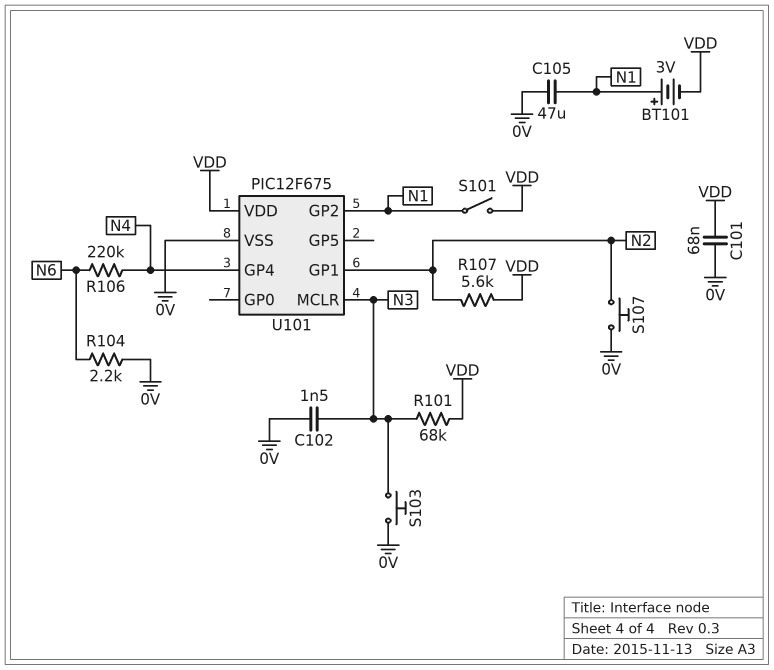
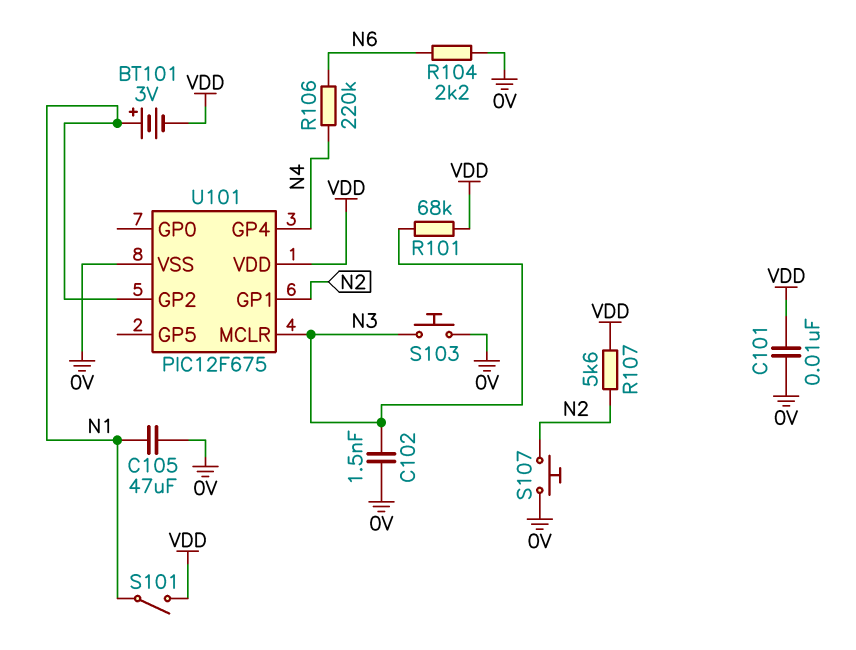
C101: 68nF (0V, VDD) -> 10nF (0V, VDD)

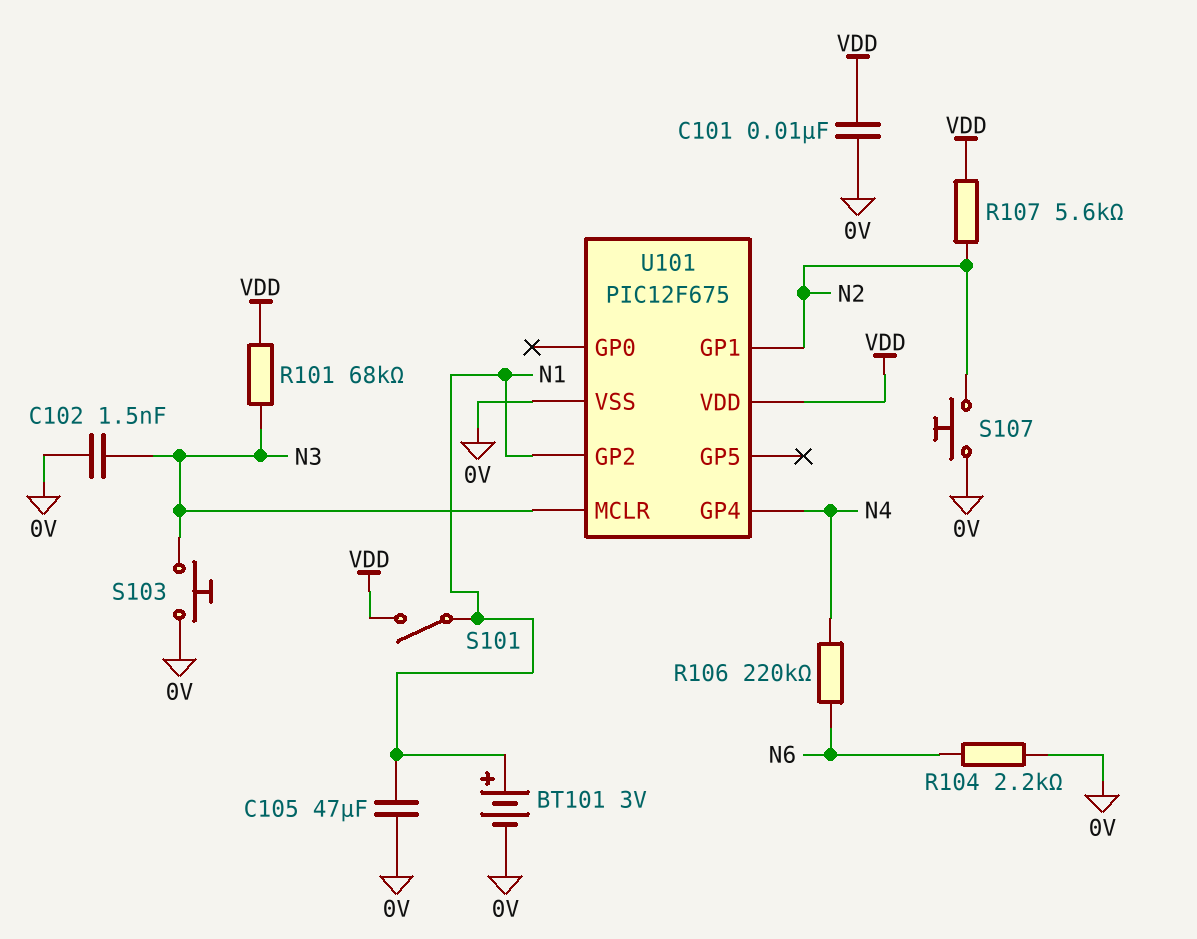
BT101: 3V (plus N1, minus VDD) -> 3V (plus N1, minus 0V)

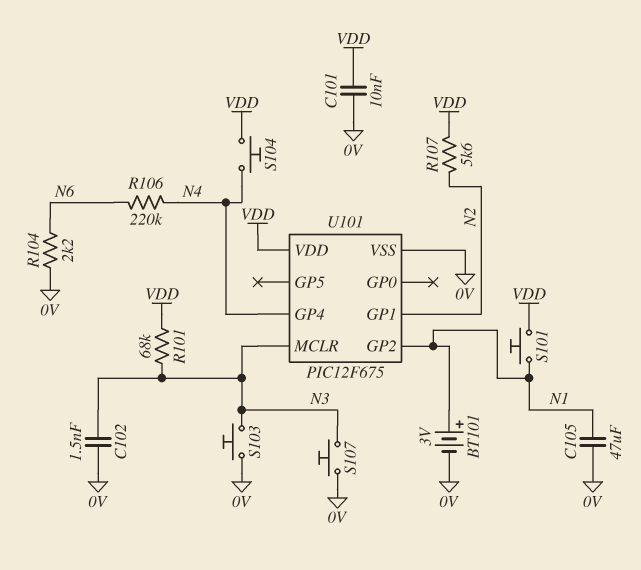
S101: switch (N1, VDD) -> button (N1, VDD)
S104: none -> button (N4, VDD)
S107: button (0V, N2) -> button (0V, N3)

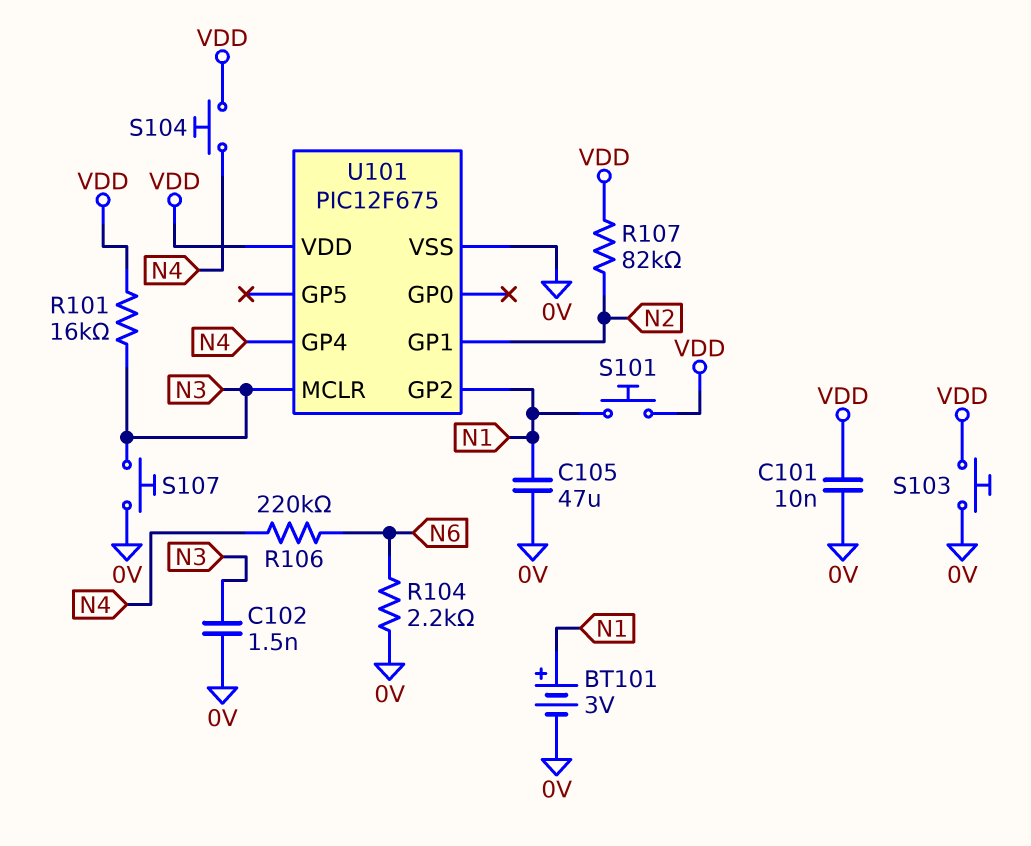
R101: 68k (N3, VDD) -> 16k (N3, VDD)
R107: 5.6k (N2, VDD) -> 82k (N2, VDD)
S103: button (0V, N3) -> button (0V, VDD)

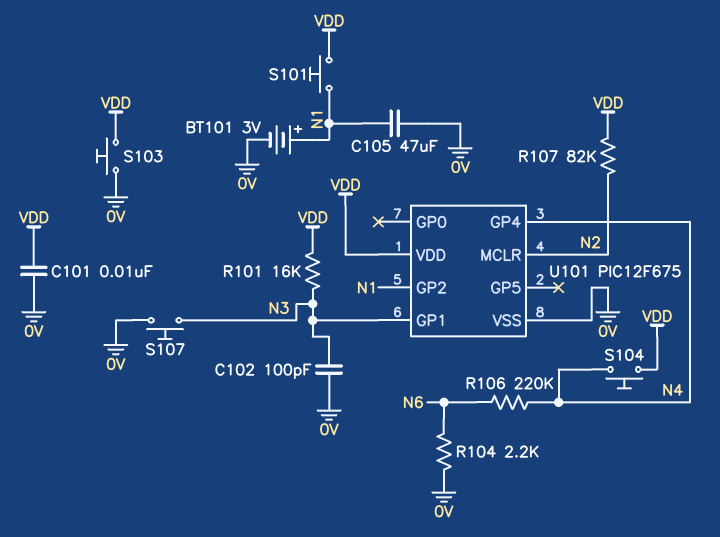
C102: 1.5nF (0V, N3) -> 100pF (0V, N3)
U101 pin GP1: N2 -> N3
U101 pin MCLR: N3 -> N2

